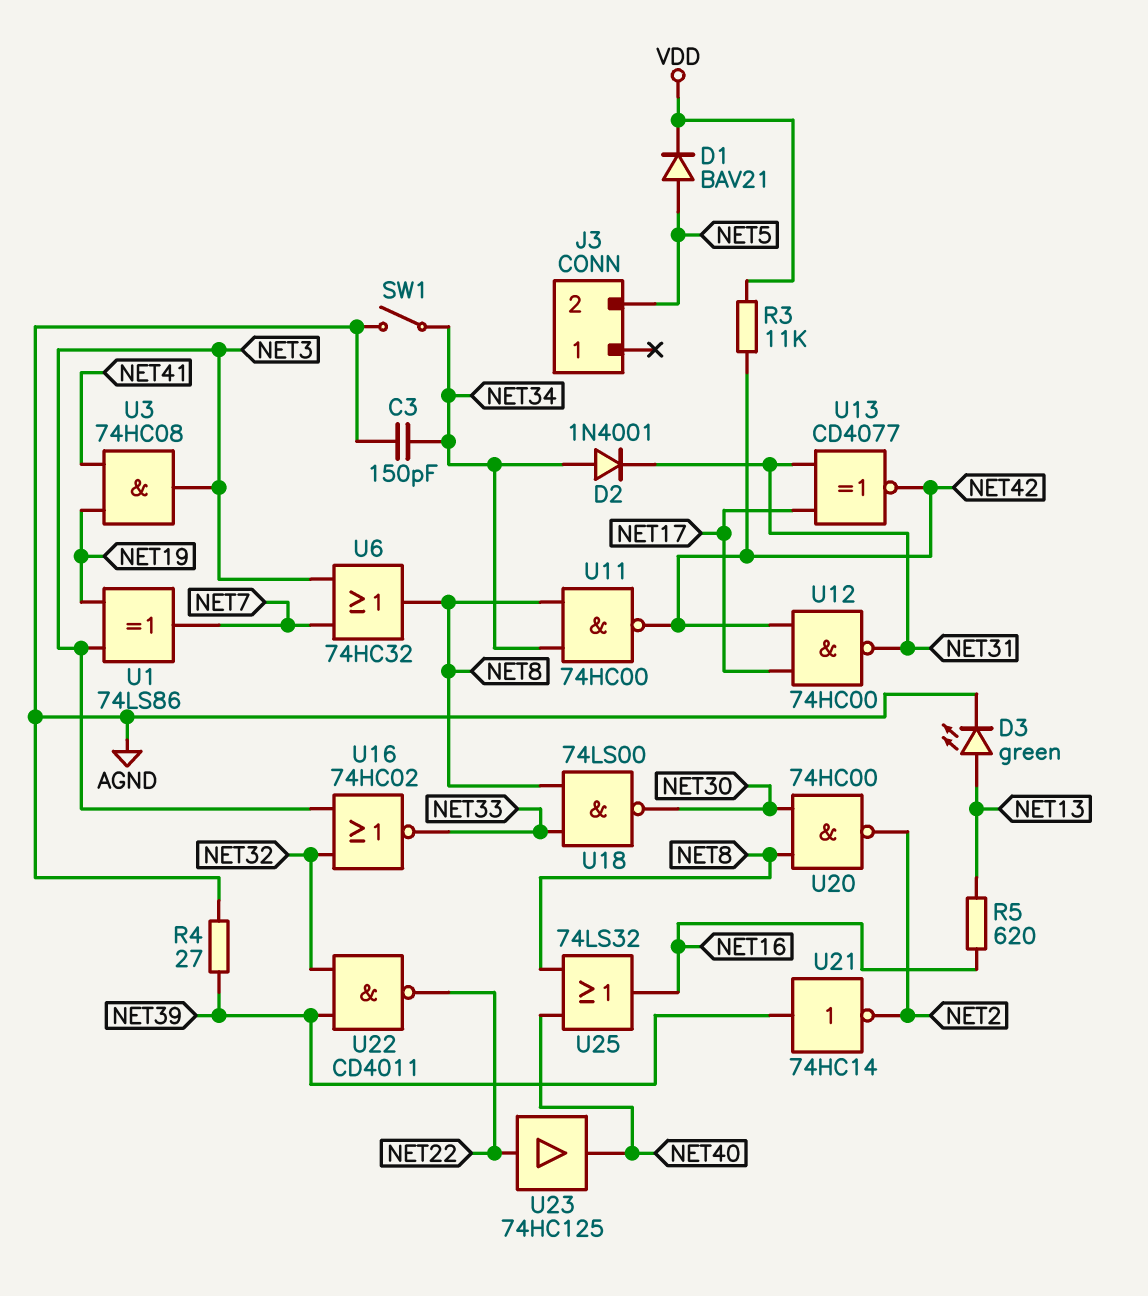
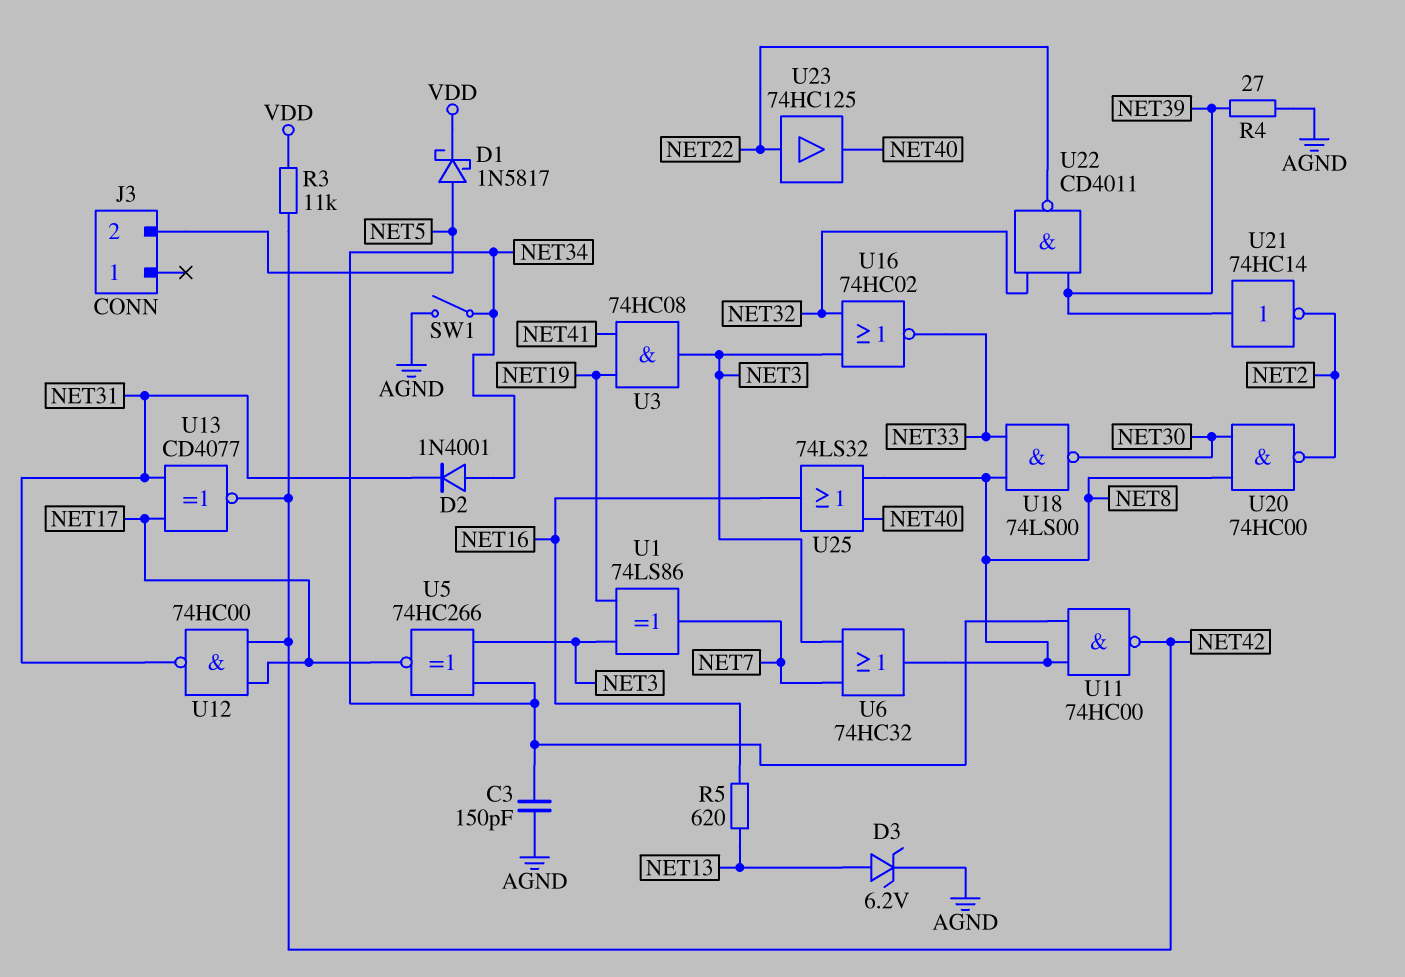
D1: diode BAV21 (A NET5, K VDD) -> schottky 1N5817 (A NET5, K VDD)
D3: LED green (A NET13, K AGND) -> zener 6.2V (A NET13, K AGND)
U5: none -> XNOR 74HC266 (in NET3, in NET34, out NET17)

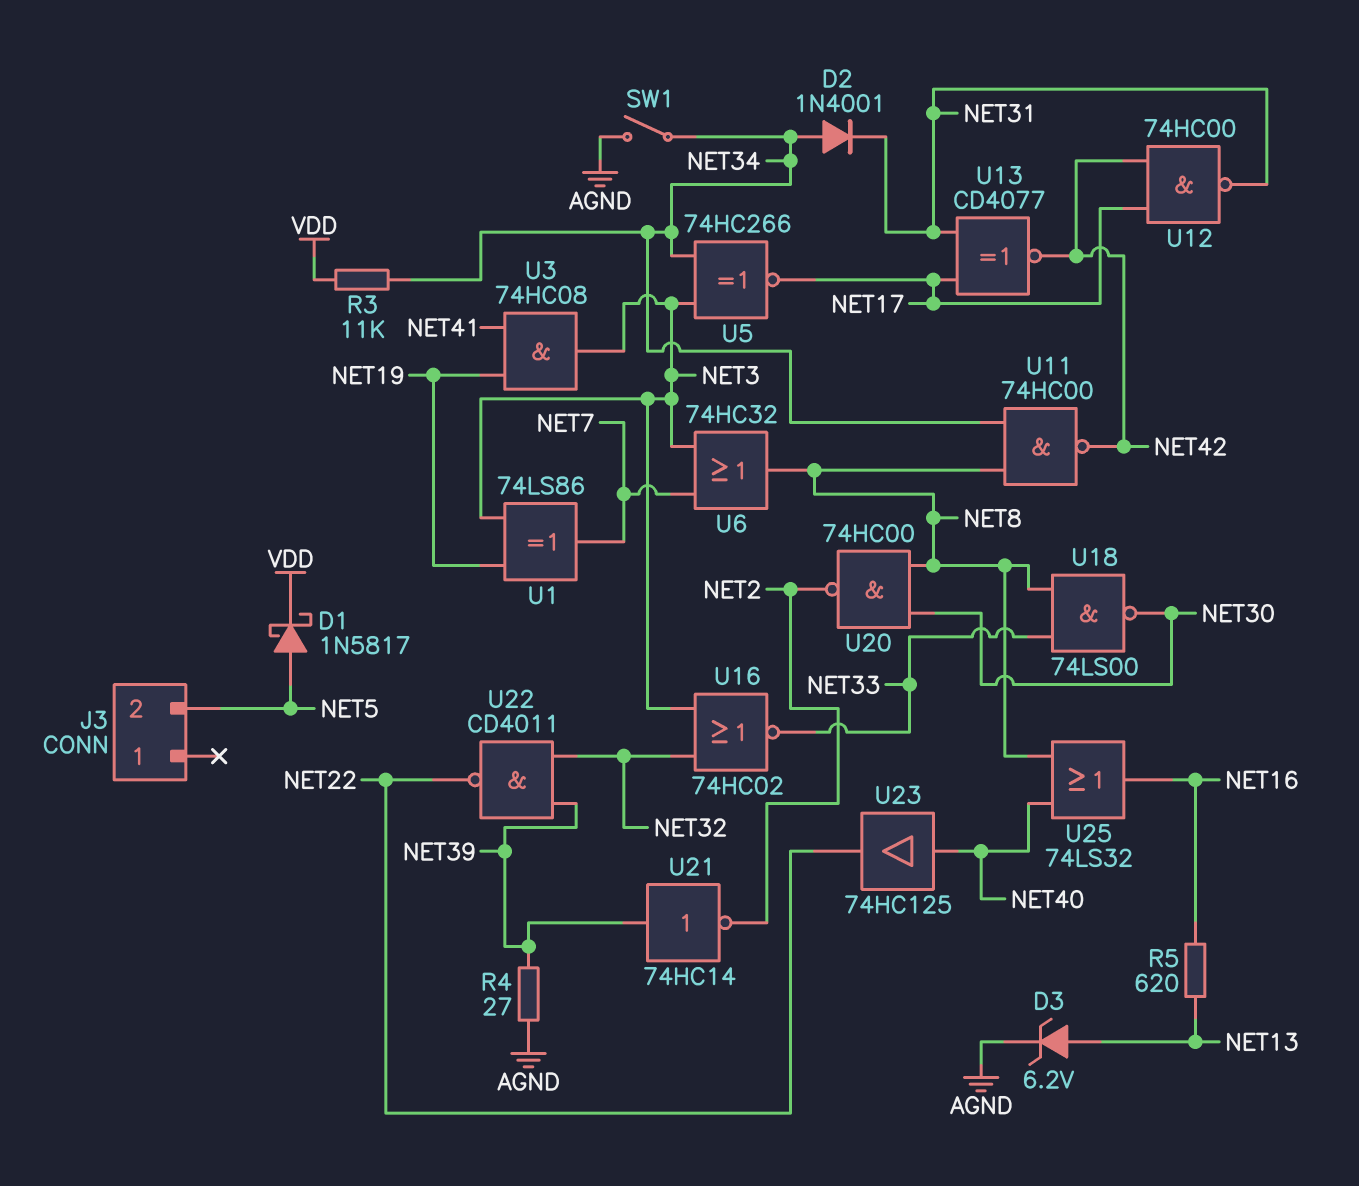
C3: 150pF (AGND, NET34) -> none
R3: 11k (NET42, VDD) -> 11k (NET34, VDD)
U23: buffer 74HC125 (in NET22, out NET40) -> buffer 74HC125 (in NET40, out NET22)

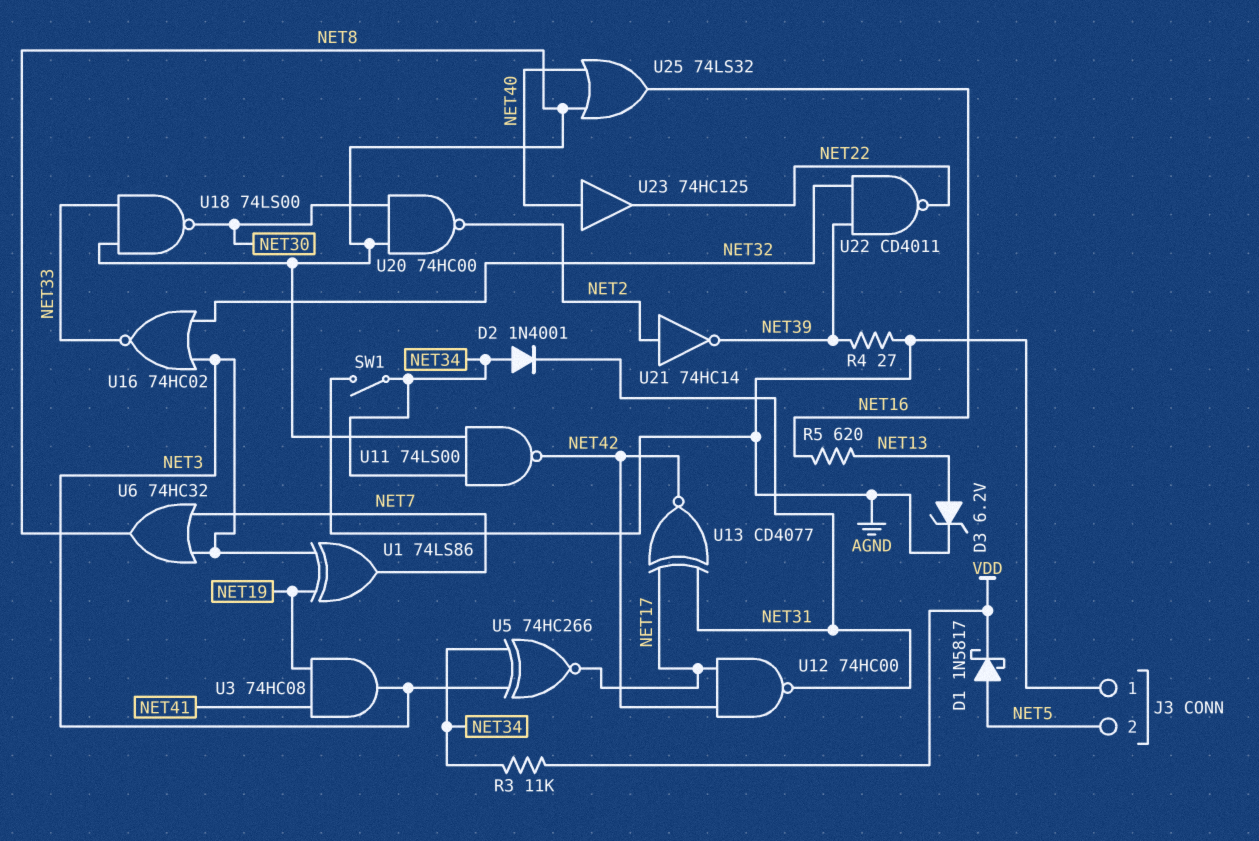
J3 pin 1: none -> AGND
U11: NAND 74HC00 (in NET8, in NET34, out NET42) -> NAND 74LS00 (in NET8, in NET34, out NET42)
U21: NOT 74HC14 (in NET39, out NET2) -> NOT 74HC14 (in NET2, out NET39)

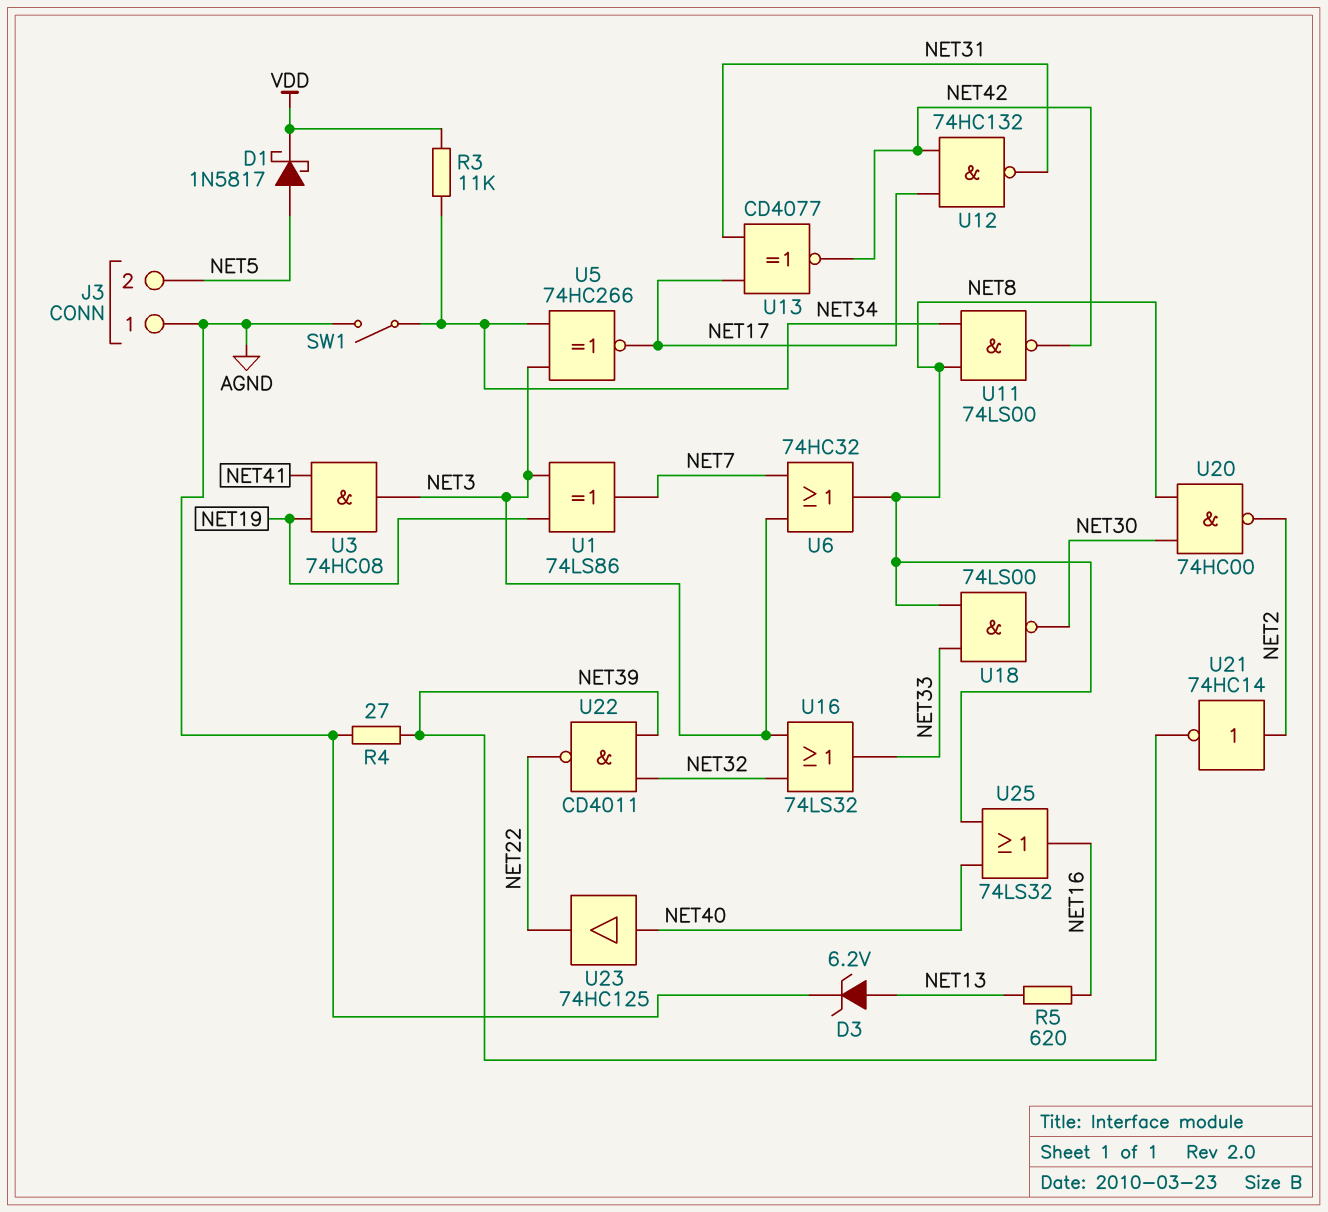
D2: diode 1N4001 (A NET34, K NET31) -> none
U12: NAND 74HC00 (in NET17, in NET42, out NET31) -> NAND 74HC132 (in NET17, in NET42, out NET31)
U16: NOR 74HC02 (in NET3, in NET32, out NET33) -> OR 74LS32 (in NET3, in NET32, out NET33)

